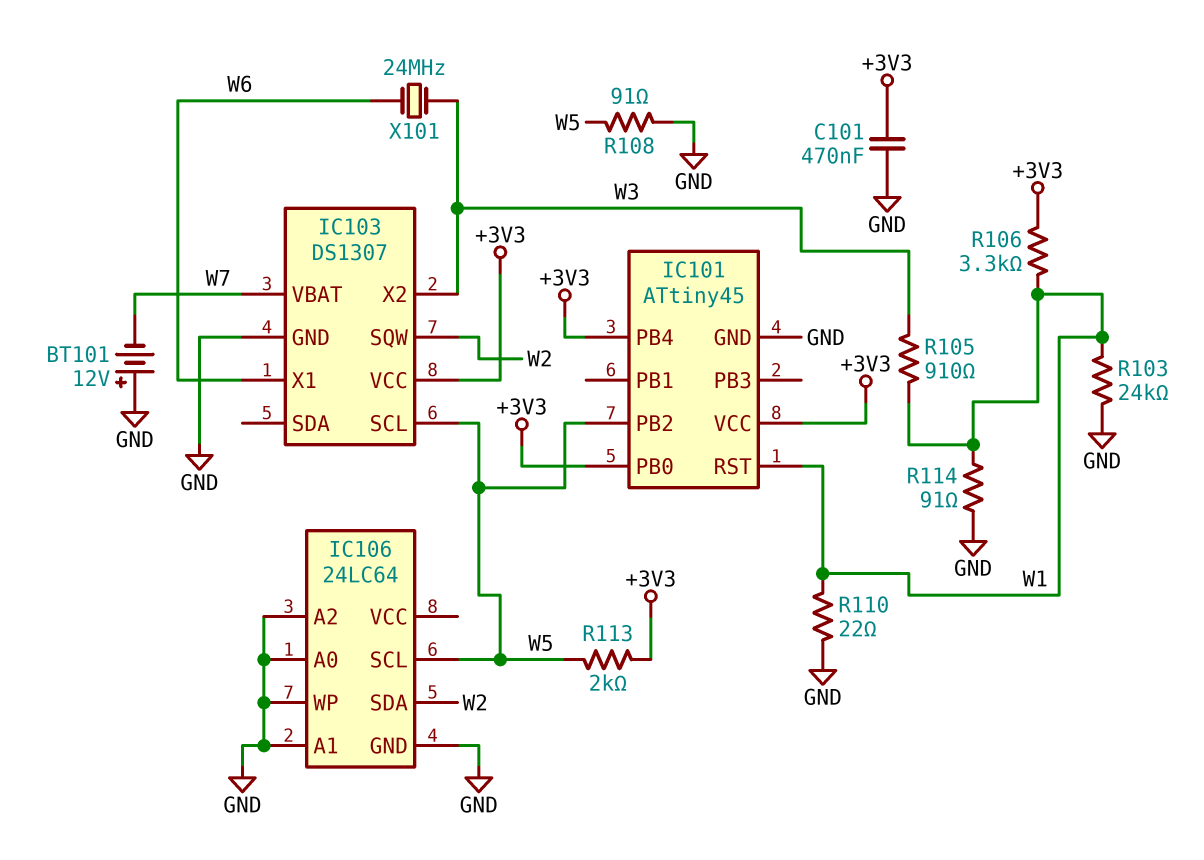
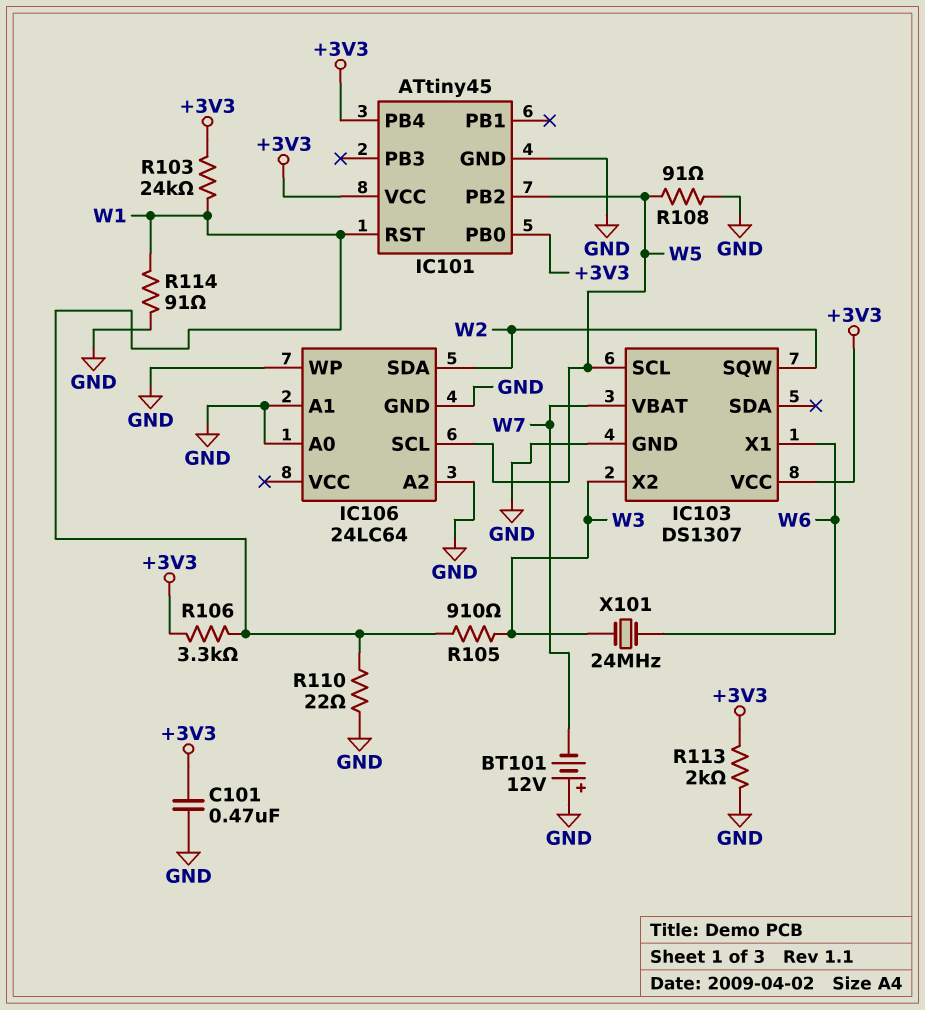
R103: 24k (GND, W1) -> 24k (+3V3, W1)
R113: 2k (+3V3, W5) -> 2k (+3V3, GND)

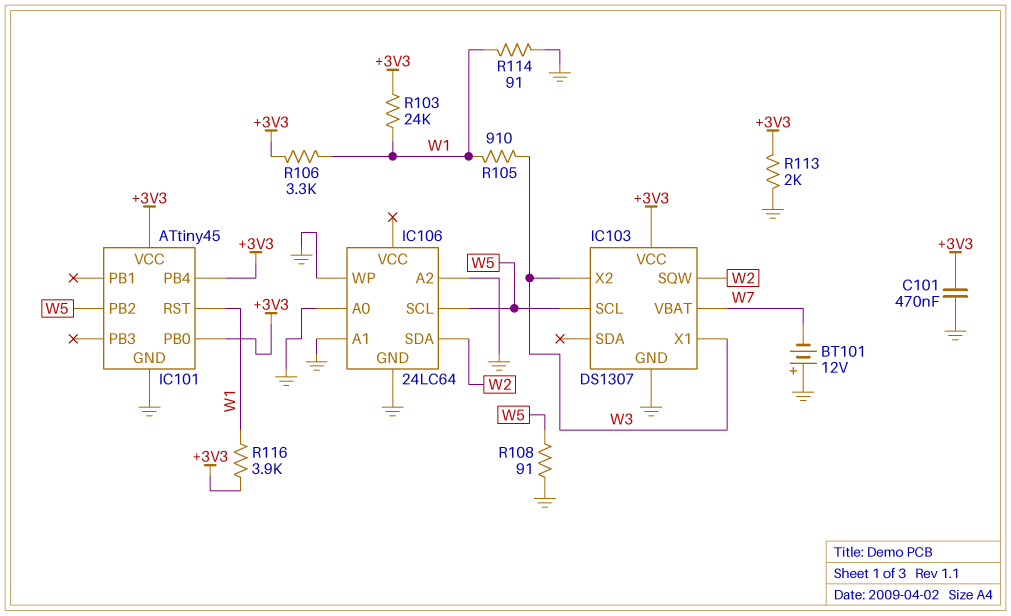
IC103 pin X1: W6 -> W3
R110: 22 (GND, W1) -> none
R116: none -> 3.9k (+3V3, W1)
X101: 24MHz (W3, W6) -> none

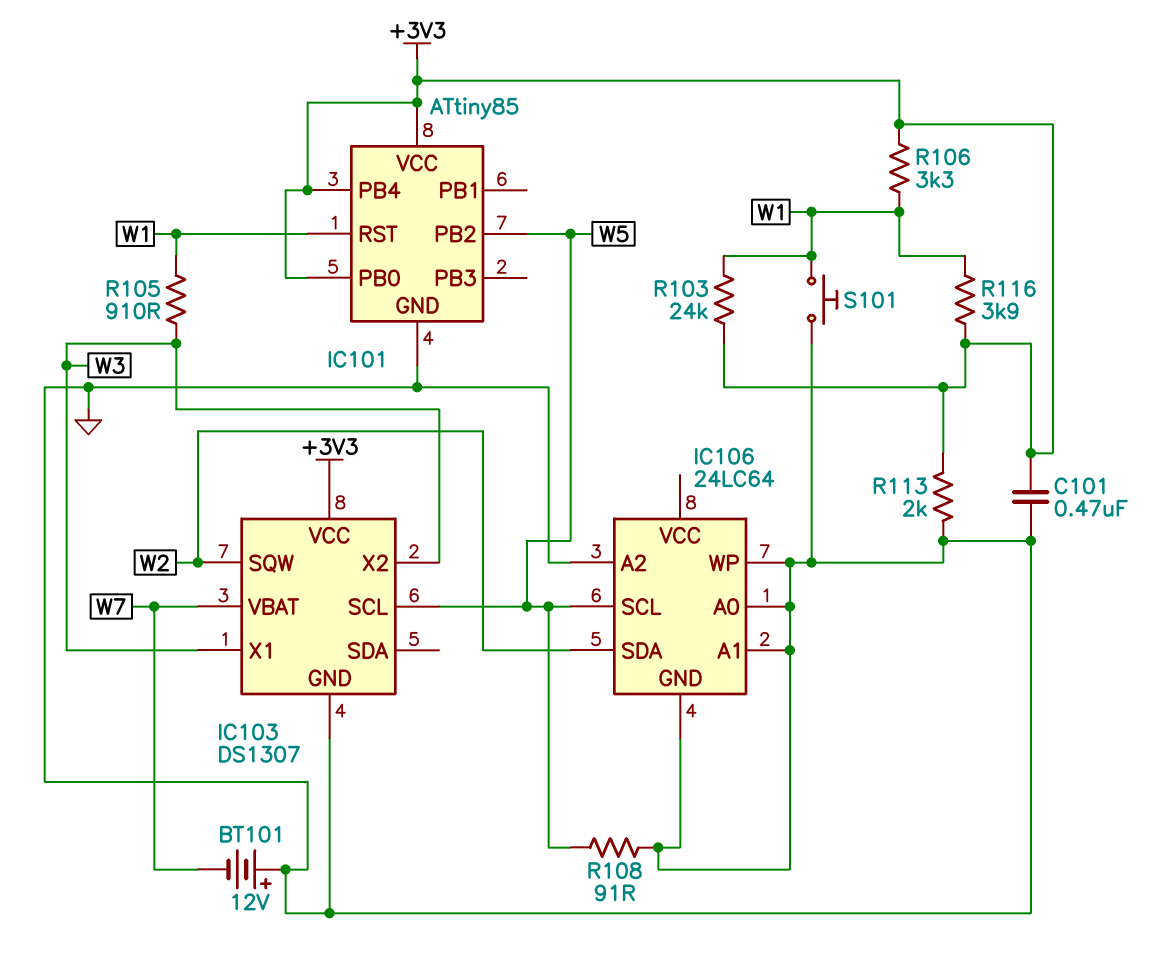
IC101: ATtiny45 -> ATtiny85
R114: 91 (GND, W1) -> none
S101: none -> button (GND, W1)

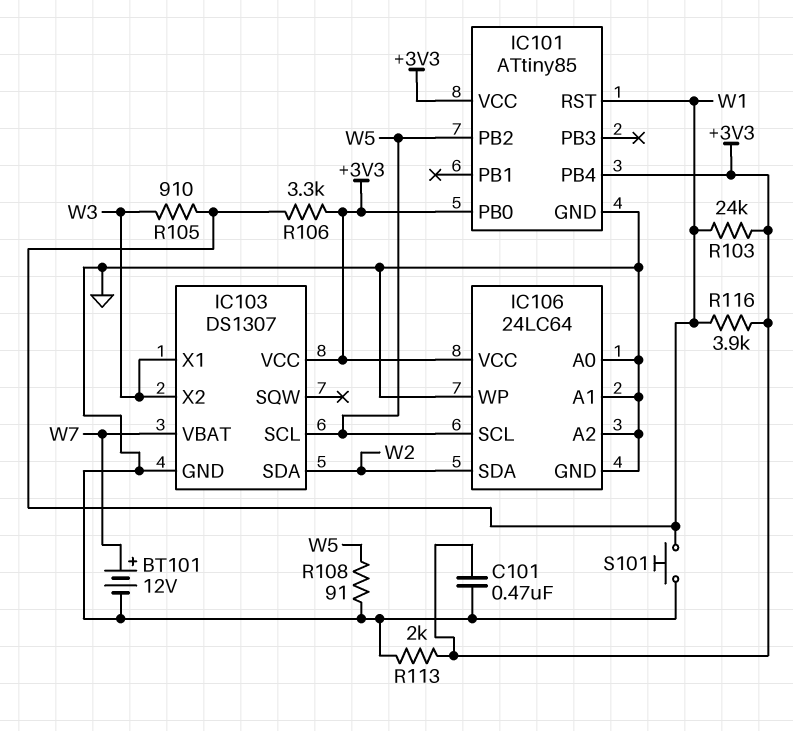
BT101: 12V (plus GND, minus W7) -> 12V (plus W7, minus GND)
IC103 pin SDA: none -> W2
IC103 pin SQW: W2 -> none
IC106 pin VCC: none -> +3V3

